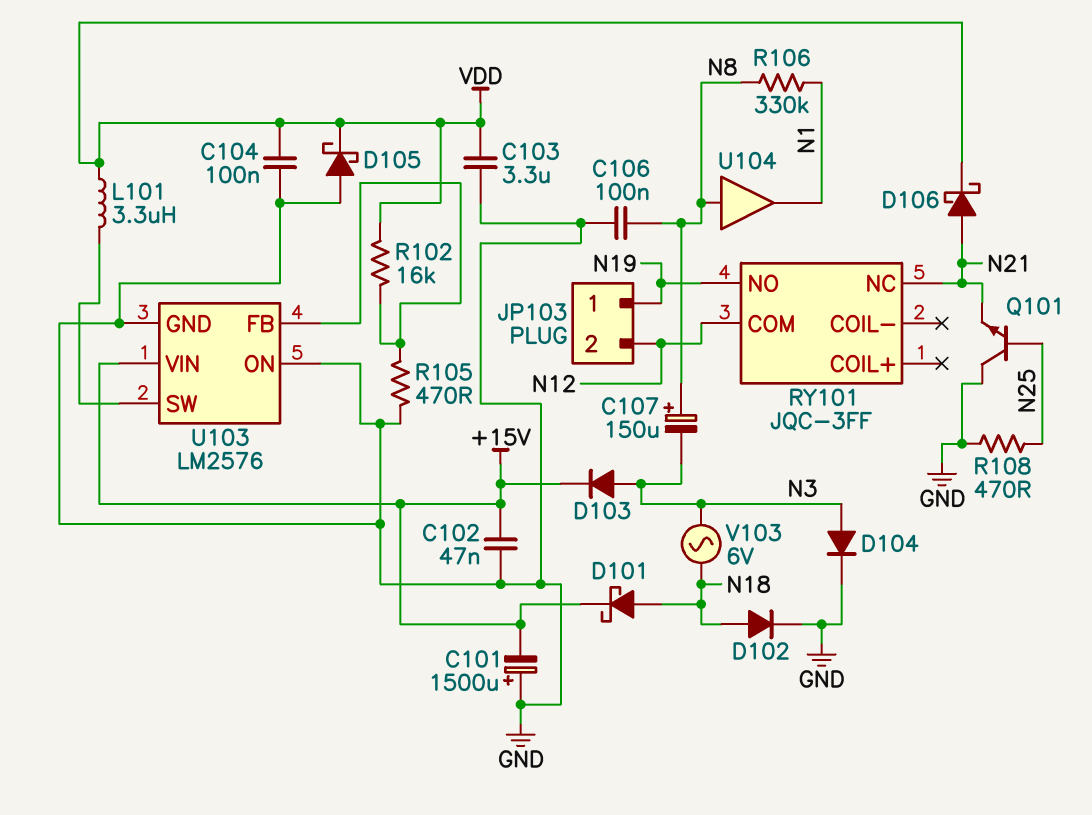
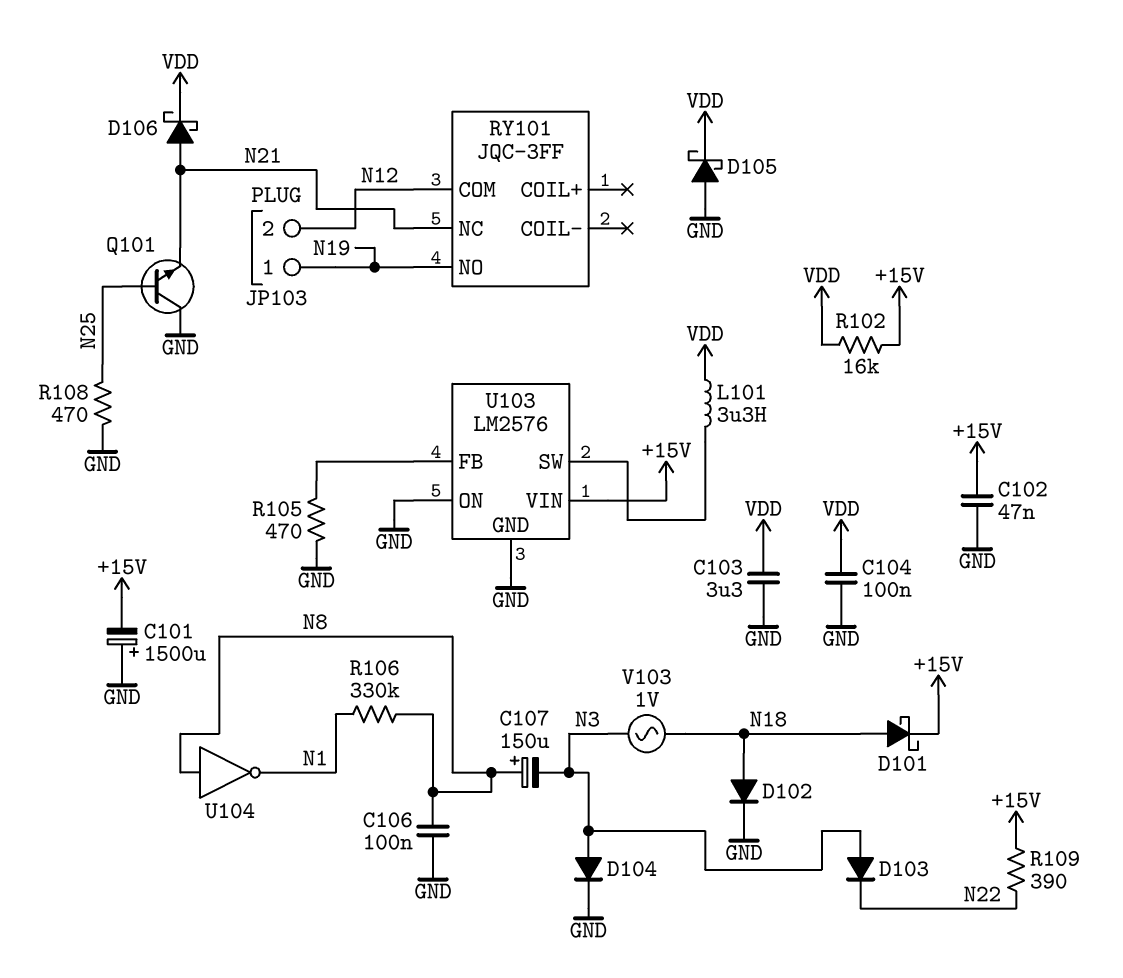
D103: diode (A N3, K +15V) -> diode (A N3, K N22)
R102: 16k (U103/FB, VDD) -> 16k (+15V, VDD)
R109: none -> 390 (+15V, N22)
U104: buffer (in N8, out N1) -> NOT (in N8, out N1)
V103: AC 6V (N3, N18) -> AC 1V (N3, N18)

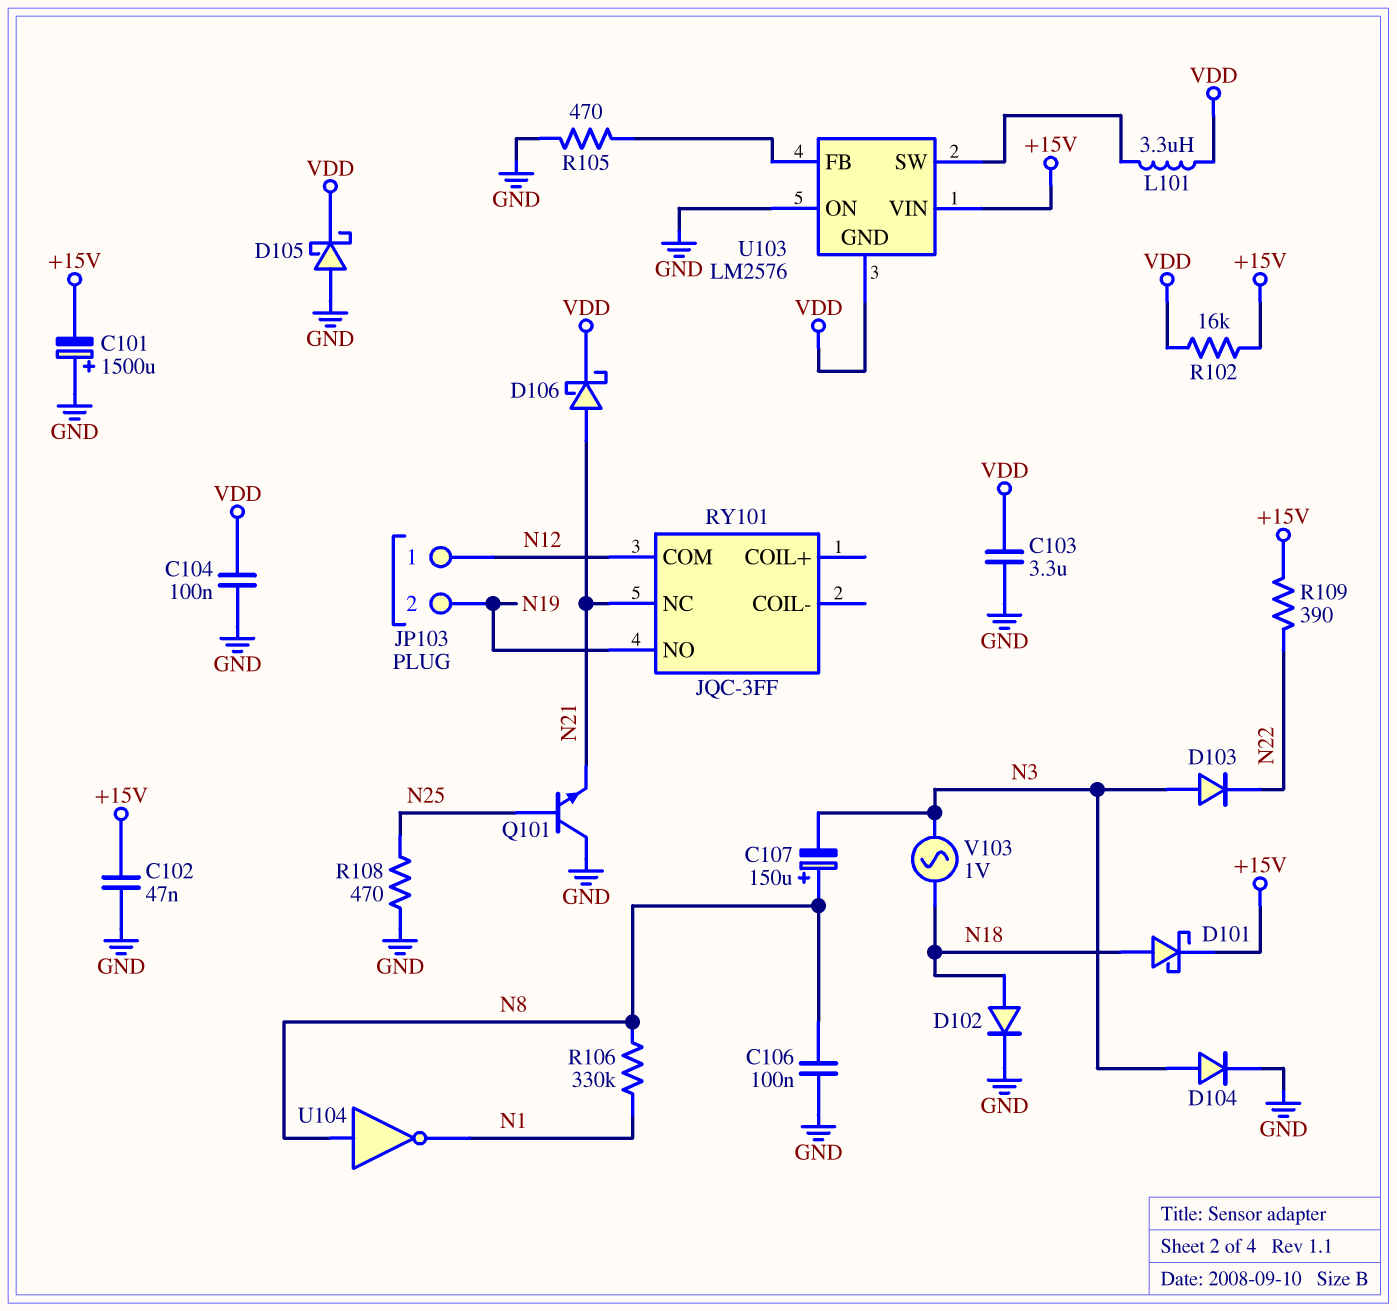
JP103 pin 1: N19 -> N12
JP103 pin 2: N12 -> N19
U103 pin GND: GND -> VDD

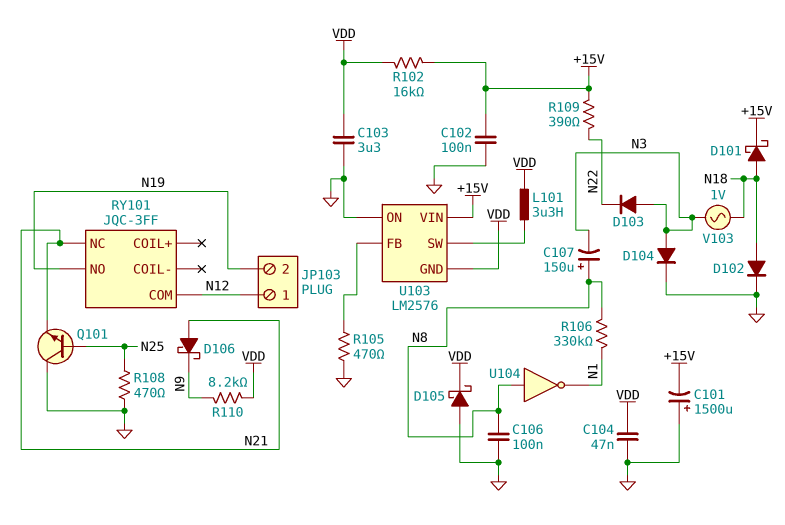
C102: 47nF (+15V, GND) -> 100nF (+15V, GND)
C104: 100nF (GND, VDD) -> 47nF (GND, VDD)
D106: schottky (A N21, K VDD) -> schottky (A N21, K N9)
R110: none -> 8.2k (N9, VDD)

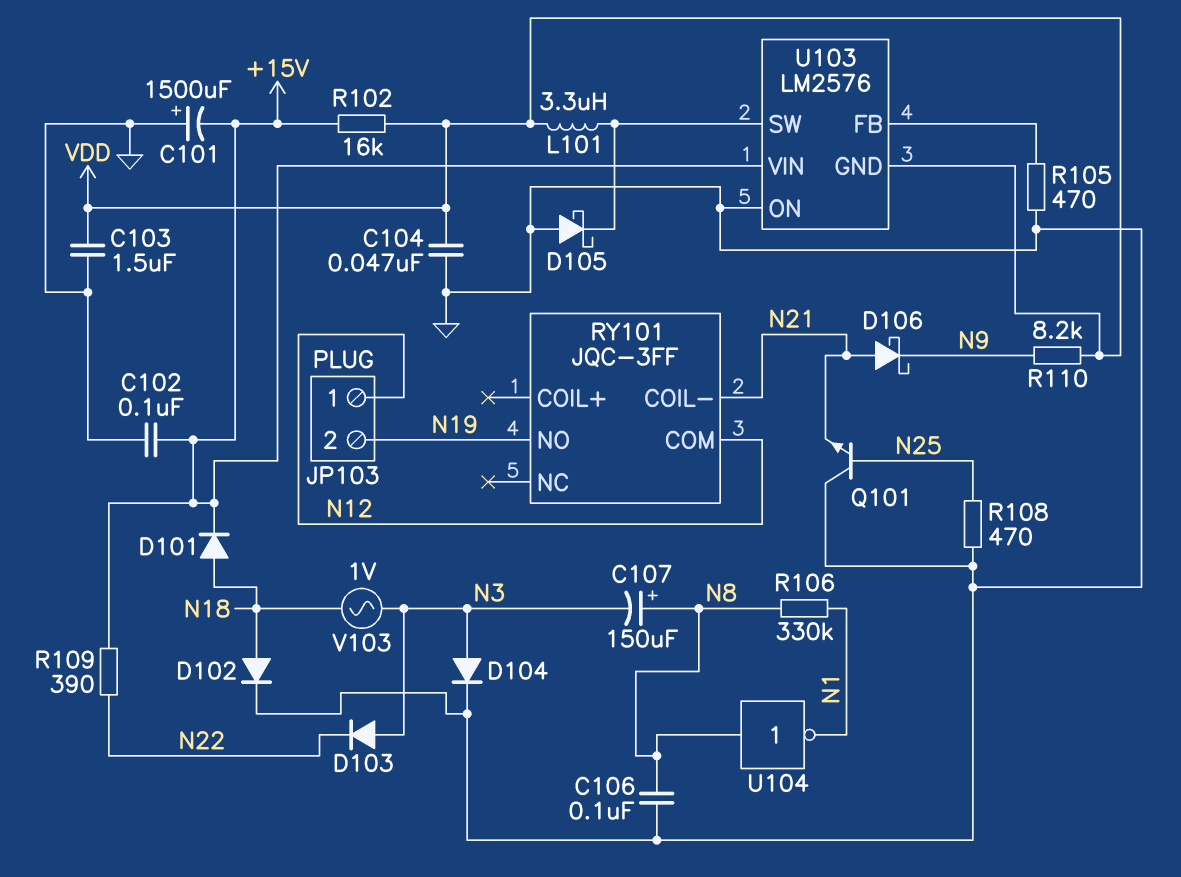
C103: 3.3uF (GND, VDD) -> 1.5uF (GND, VDD)
D101: schottky (A N18, K +15V) -> diode (A N18, K +15V)
D105: schottky (A GND, K VDD) -> schottky (A GND, K U103/SW)
RY101 pin COIL-: none -> N21
RY101 pin NC: N21 -> none

